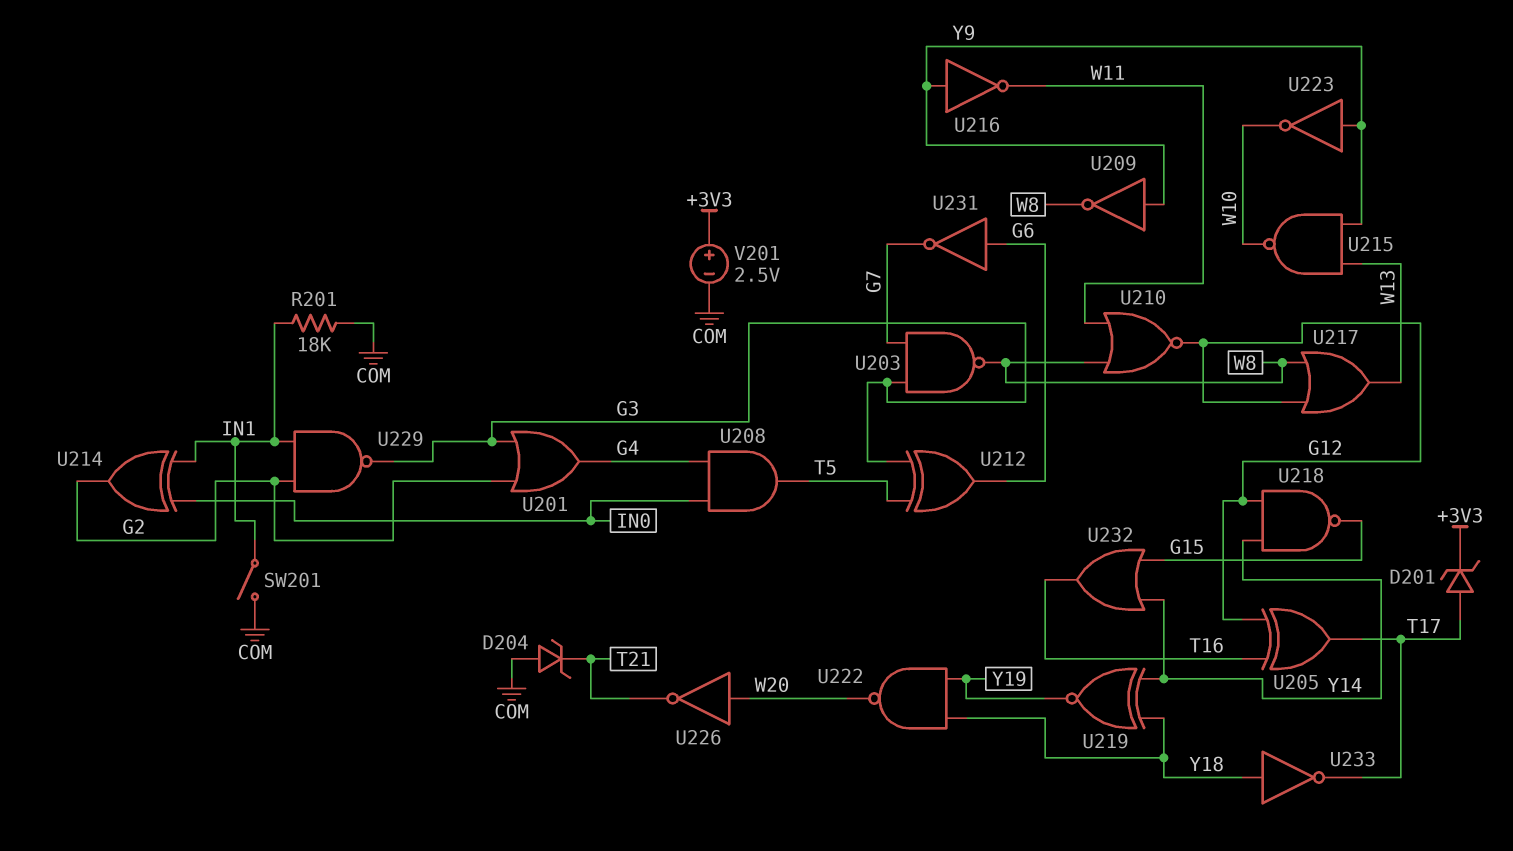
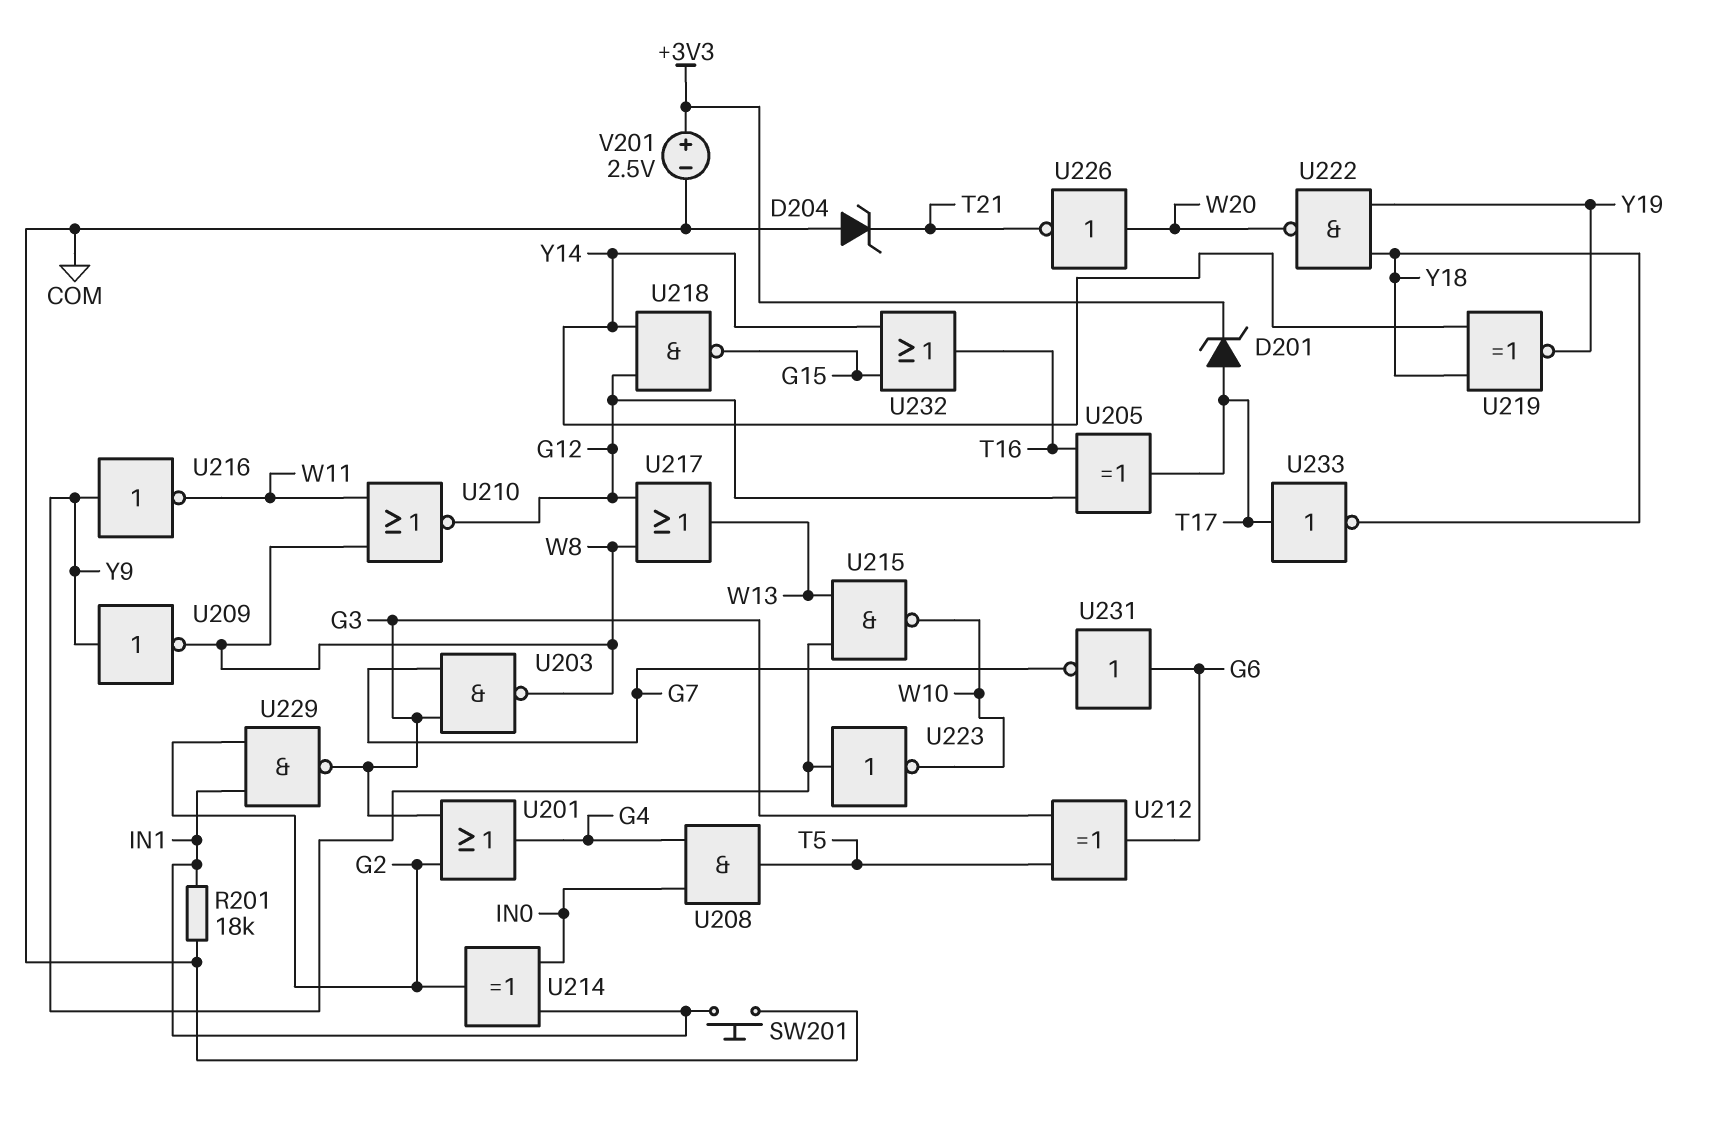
SW201: switch (COM, IN1) -> button (COM, IN1)
U233: NOT (in Y18, out T17) -> NOT (in T17, out Y18)

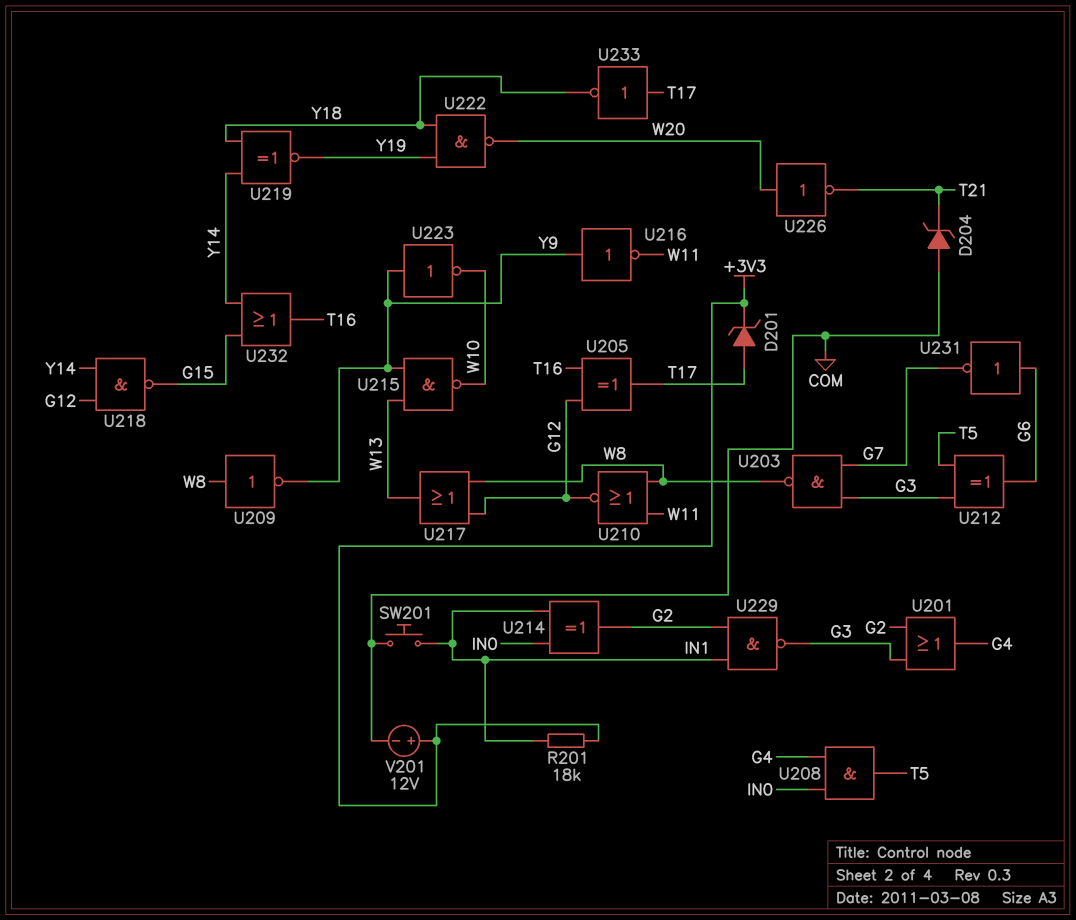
R201: 18k (COM, IN1) -> 18k (+3V3, IN1)
U209: NOT (in Y9, out W8) -> NOT (in W8, out Y9)
V201: 2.5V (plus +3V3, minus COM) -> 12V (plus +3V3, minus COM)

